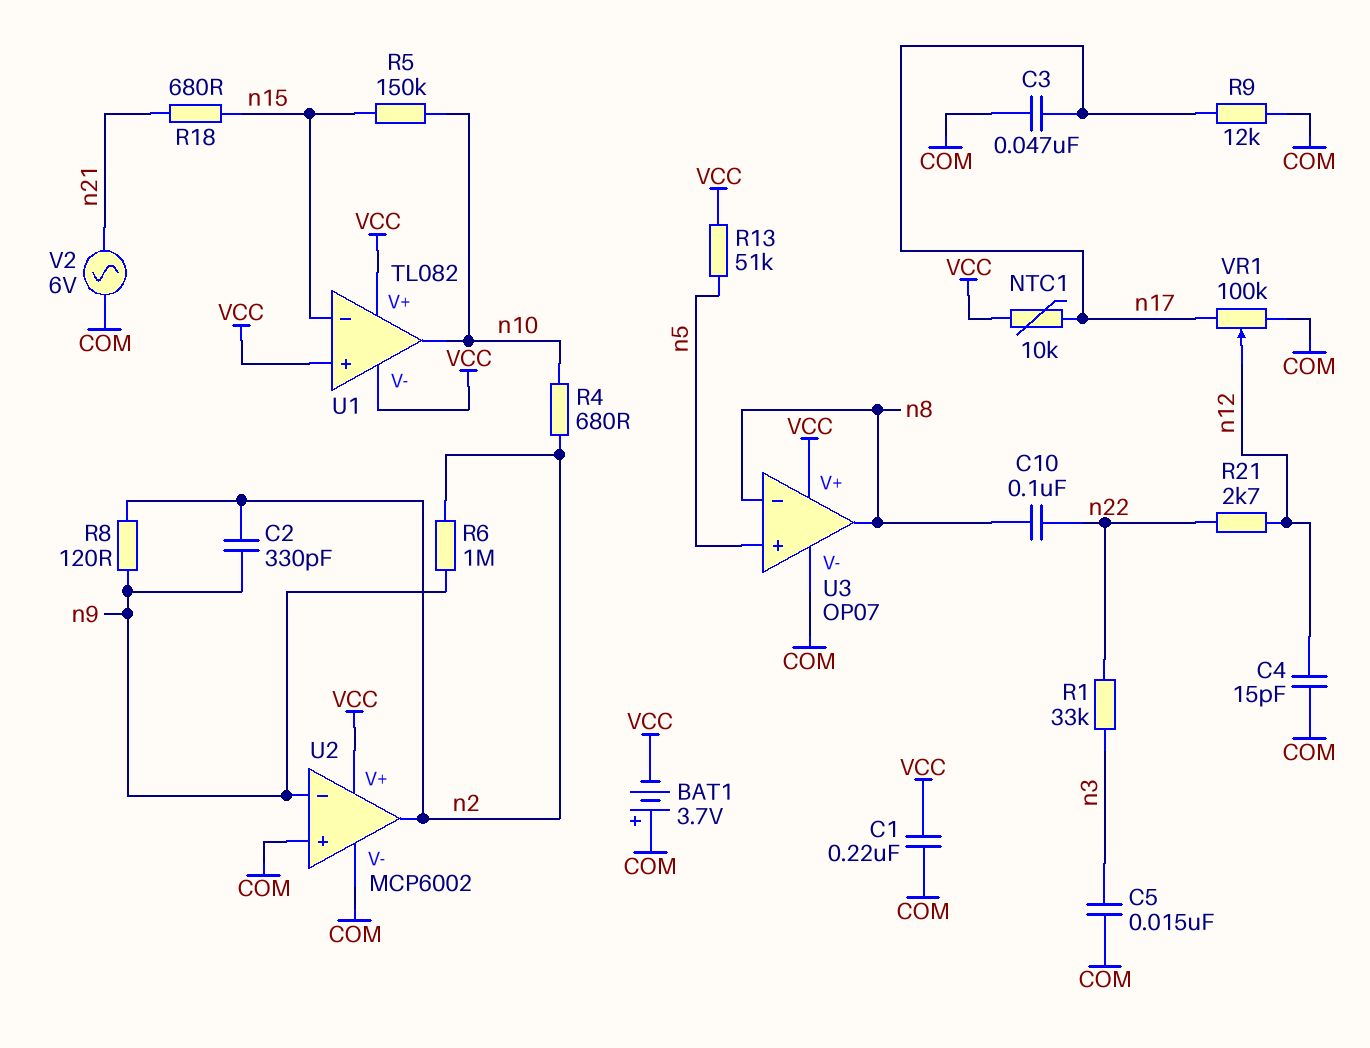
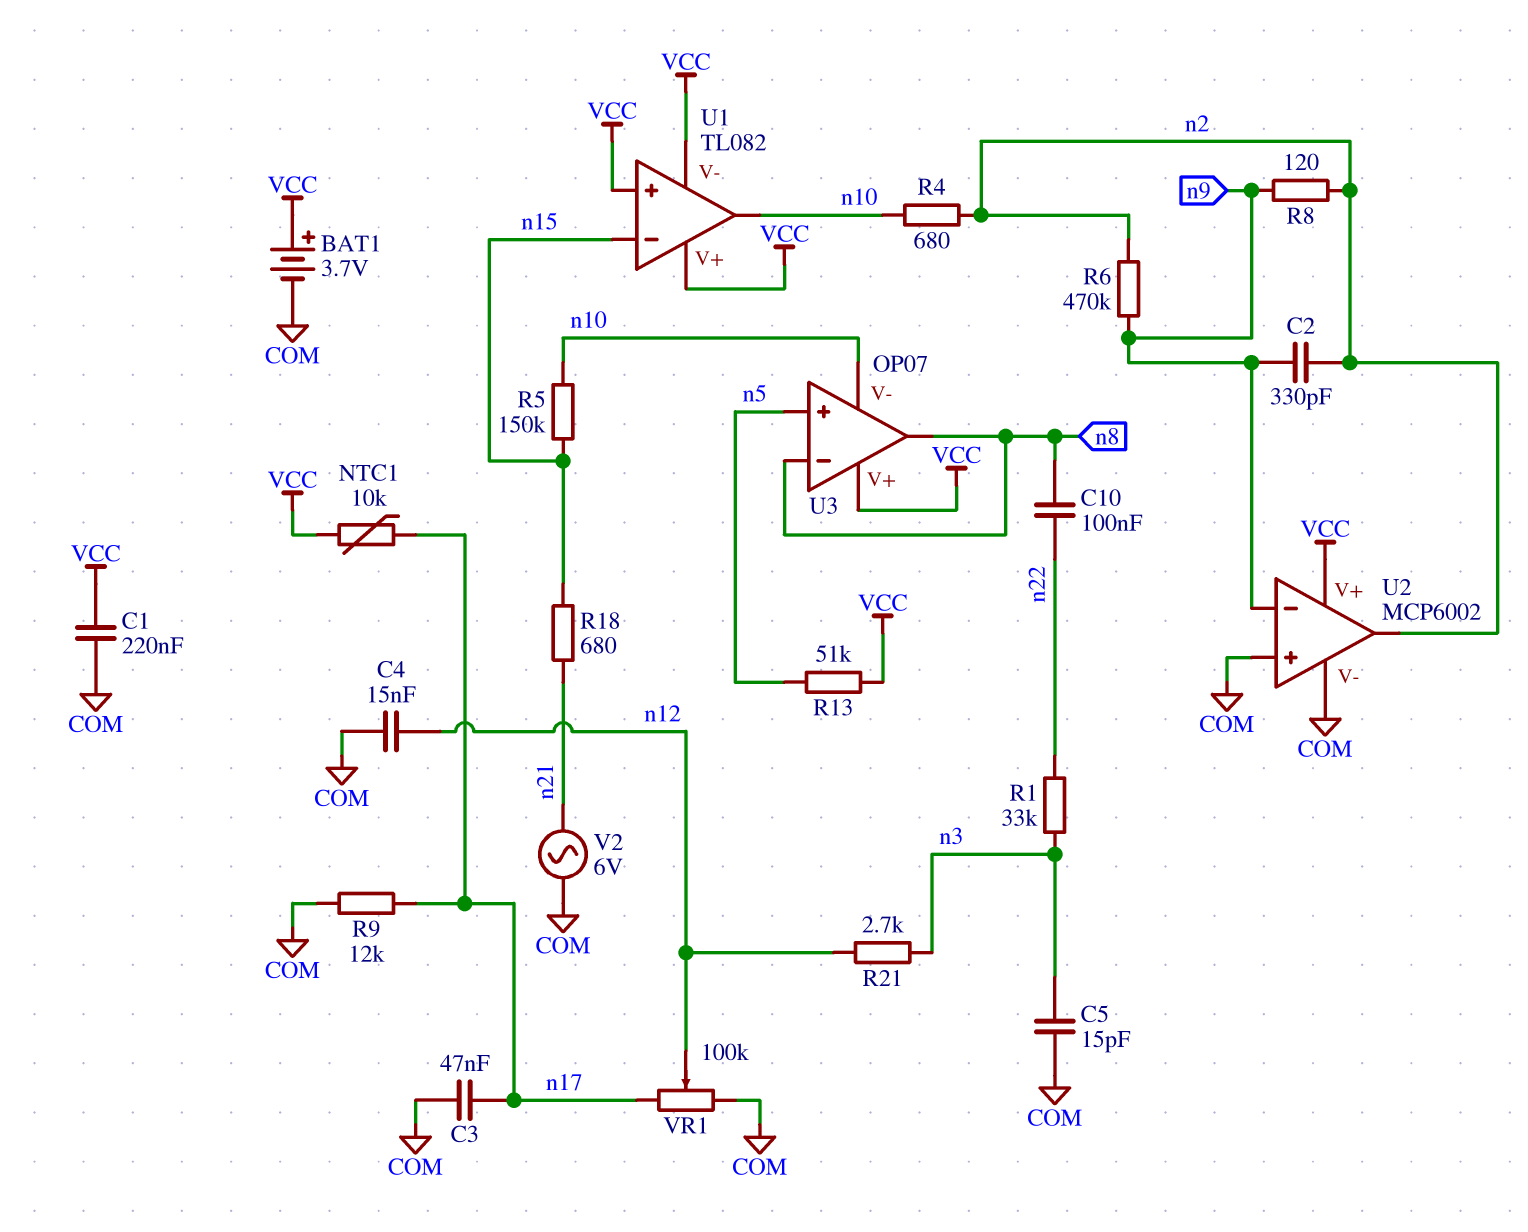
BAT1: 3.7V (plus COM, minus VCC) -> 3.7V (plus VCC, minus COM)
C4: 15pF (COM, n12) -> 15nF (COM, n12)
C5: 15nF (COM, n3) -> 15pF (COM, n3)
R6: 1M (n2, n9) -> 470k (n2, n9)
R21: 2.7k (n12, n22) -> 2.7k (n3, n12)
U3 pin V-: COM -> n10

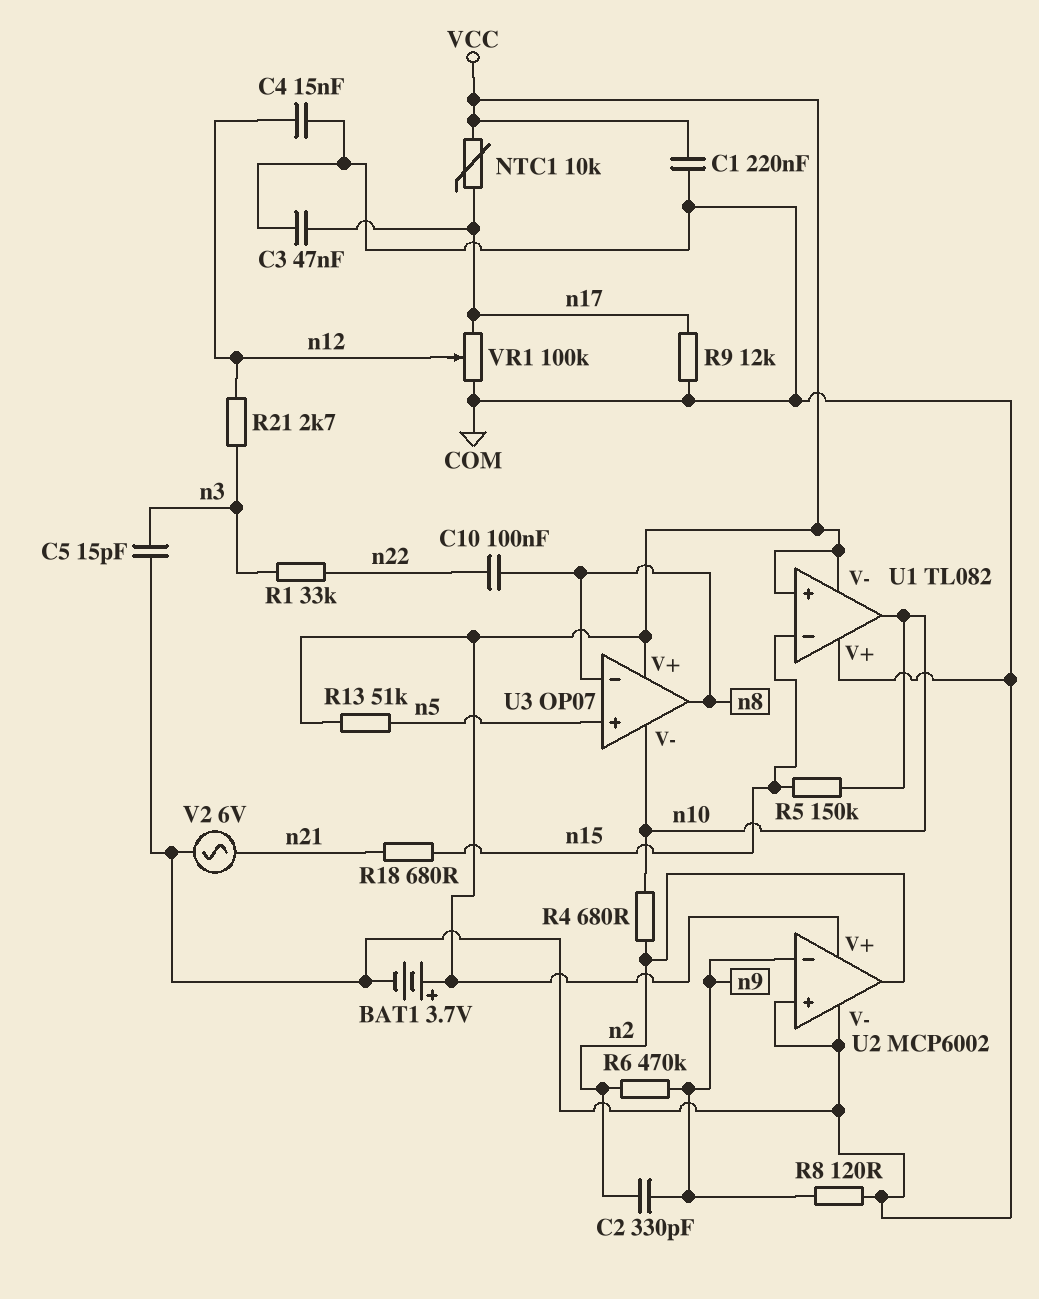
R8: 120 (n2, n9) -> 120 (COM, n9)
U1 pin V+: VCC -> COM

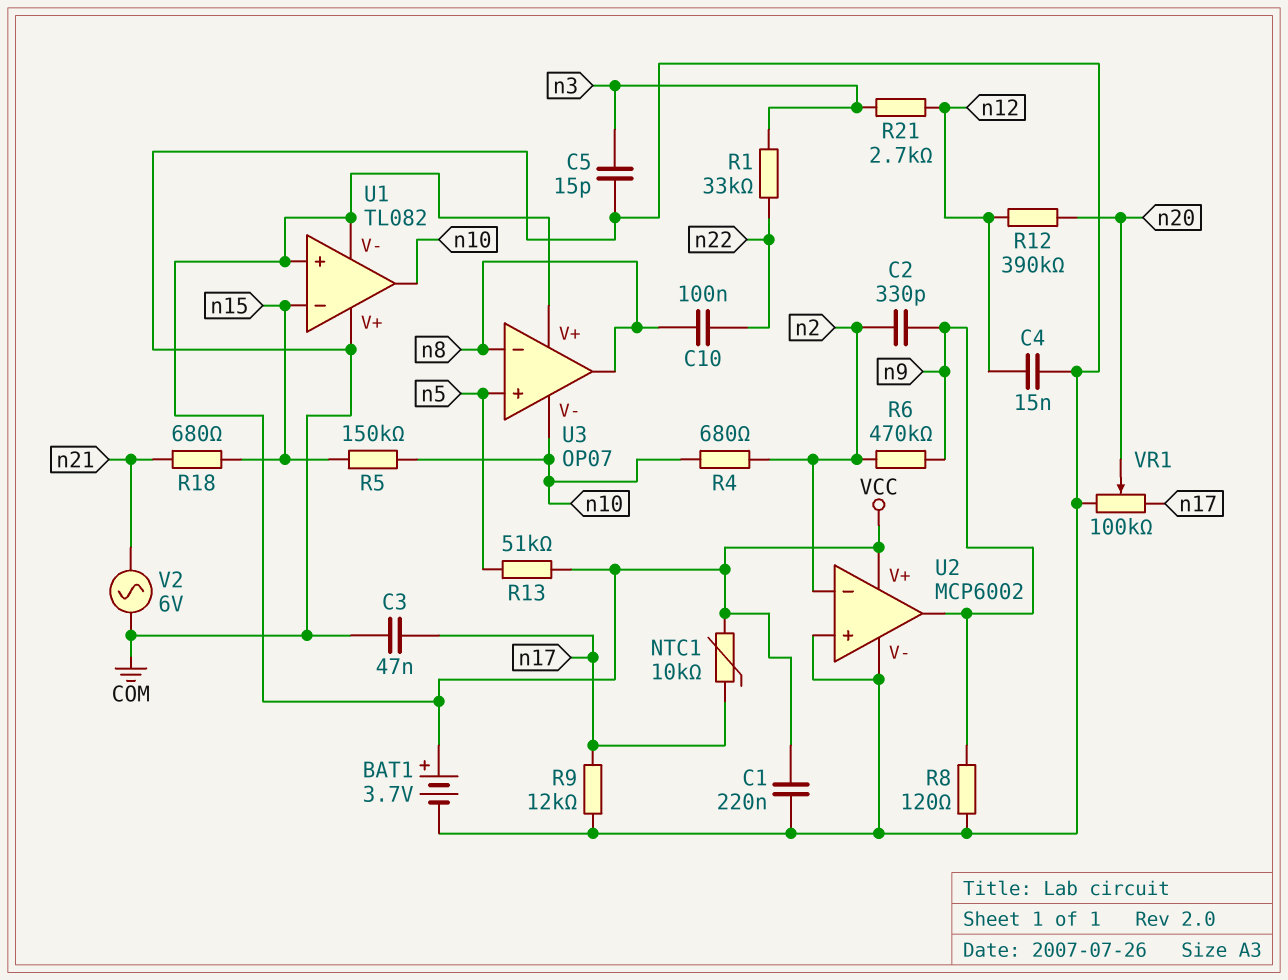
R12: none -> 390k (n12, n20)
U2 pin in-: n9 -> n2
U2 pin out: n2 -> n9
VR1: 100k (COM, n17, wiper n12) -> 100k (COM, n17, wiper n20)

